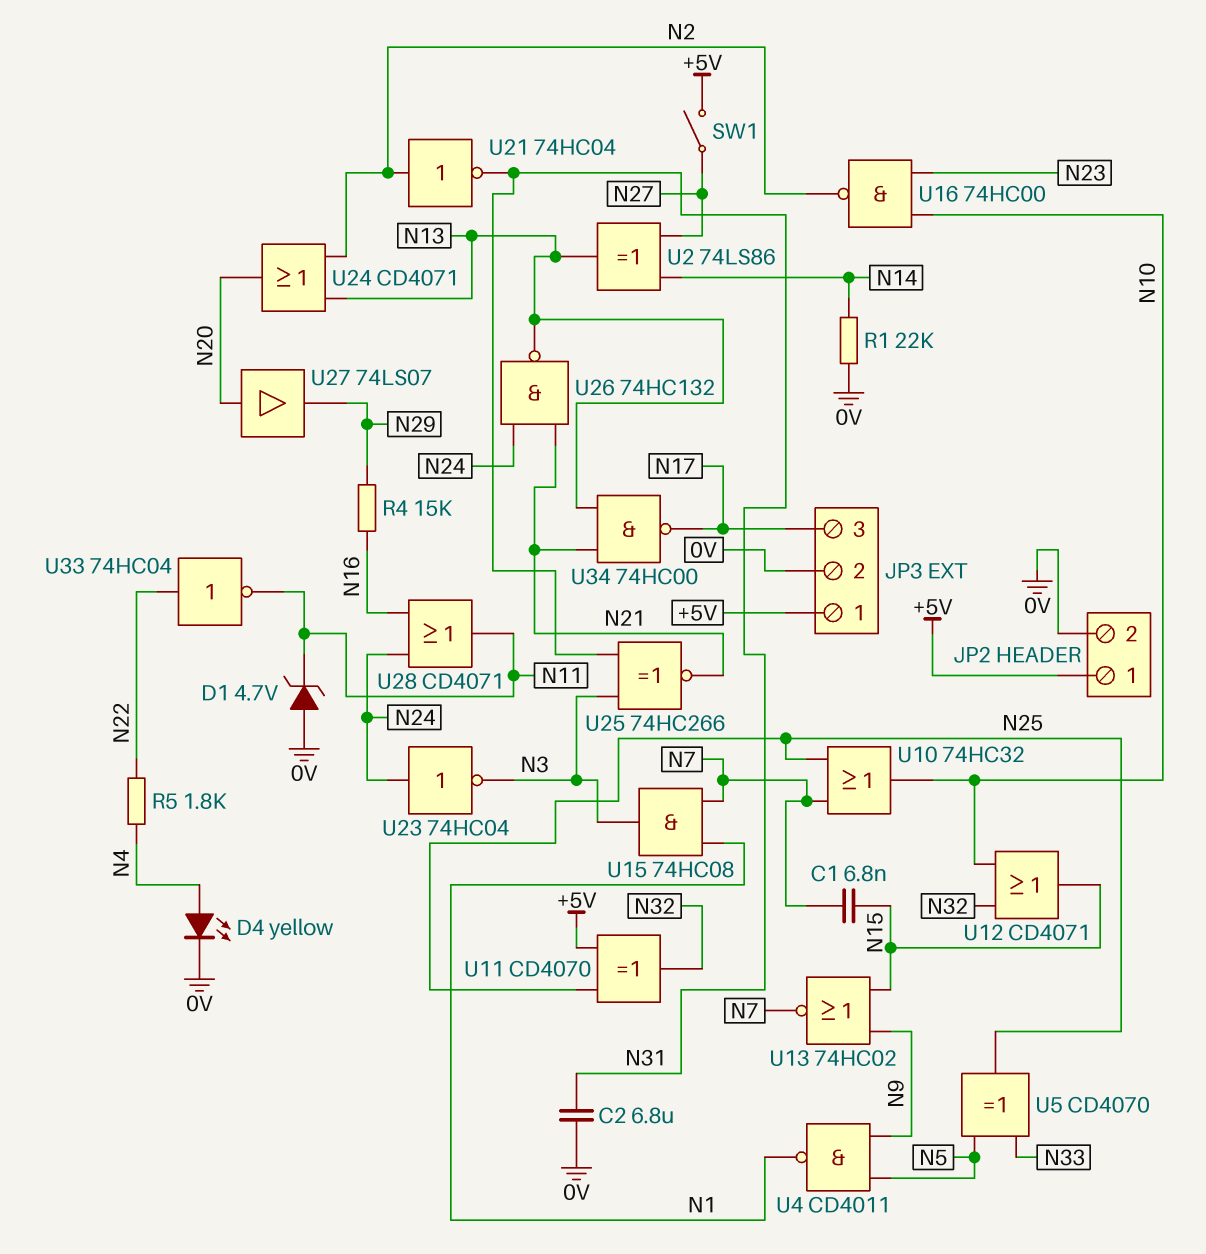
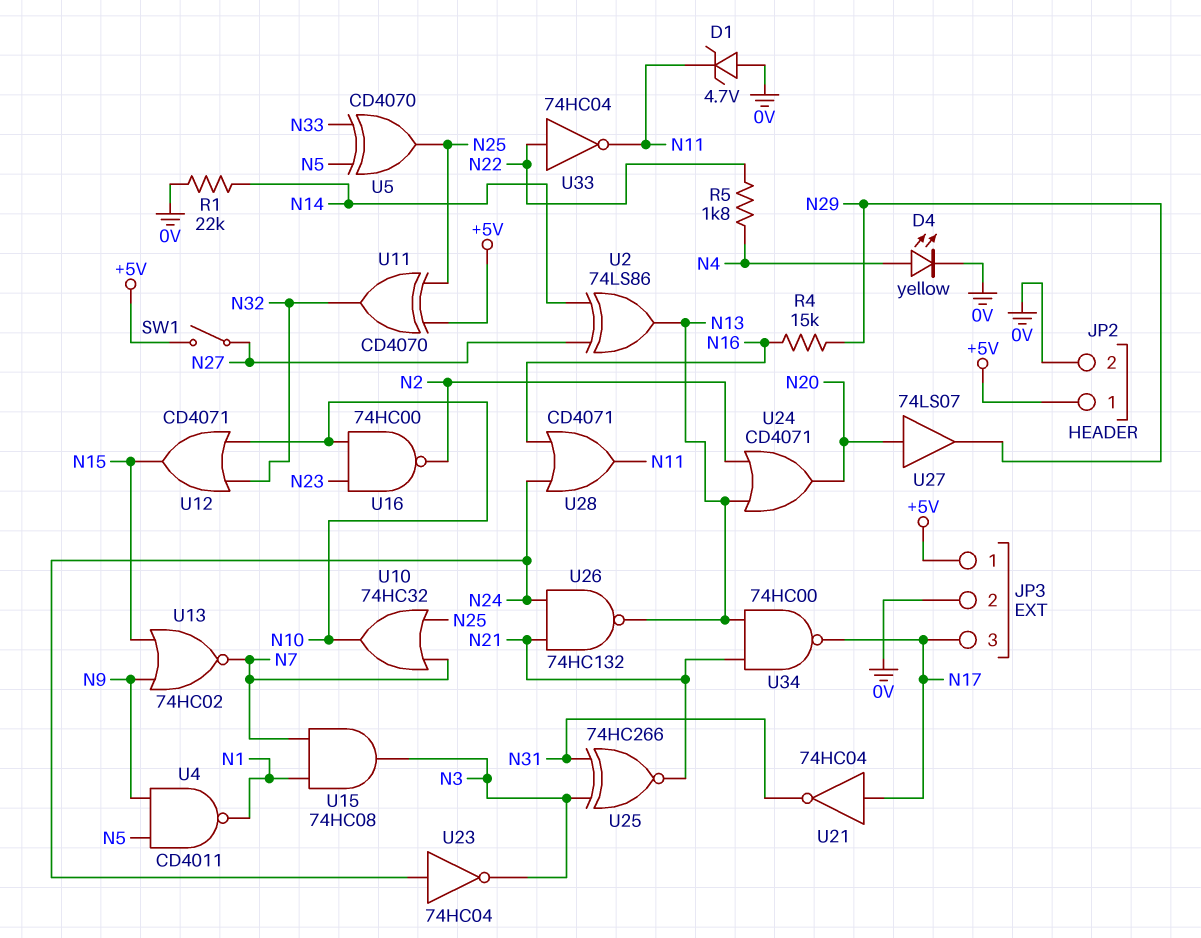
C1: 6.8nF (N7, N15) -> none
C2: 6.8uF (0V, N31) -> none
U21: NOT 74HC04 (in N2, out N31) -> NOT 74HC04 (in N17, out N31)

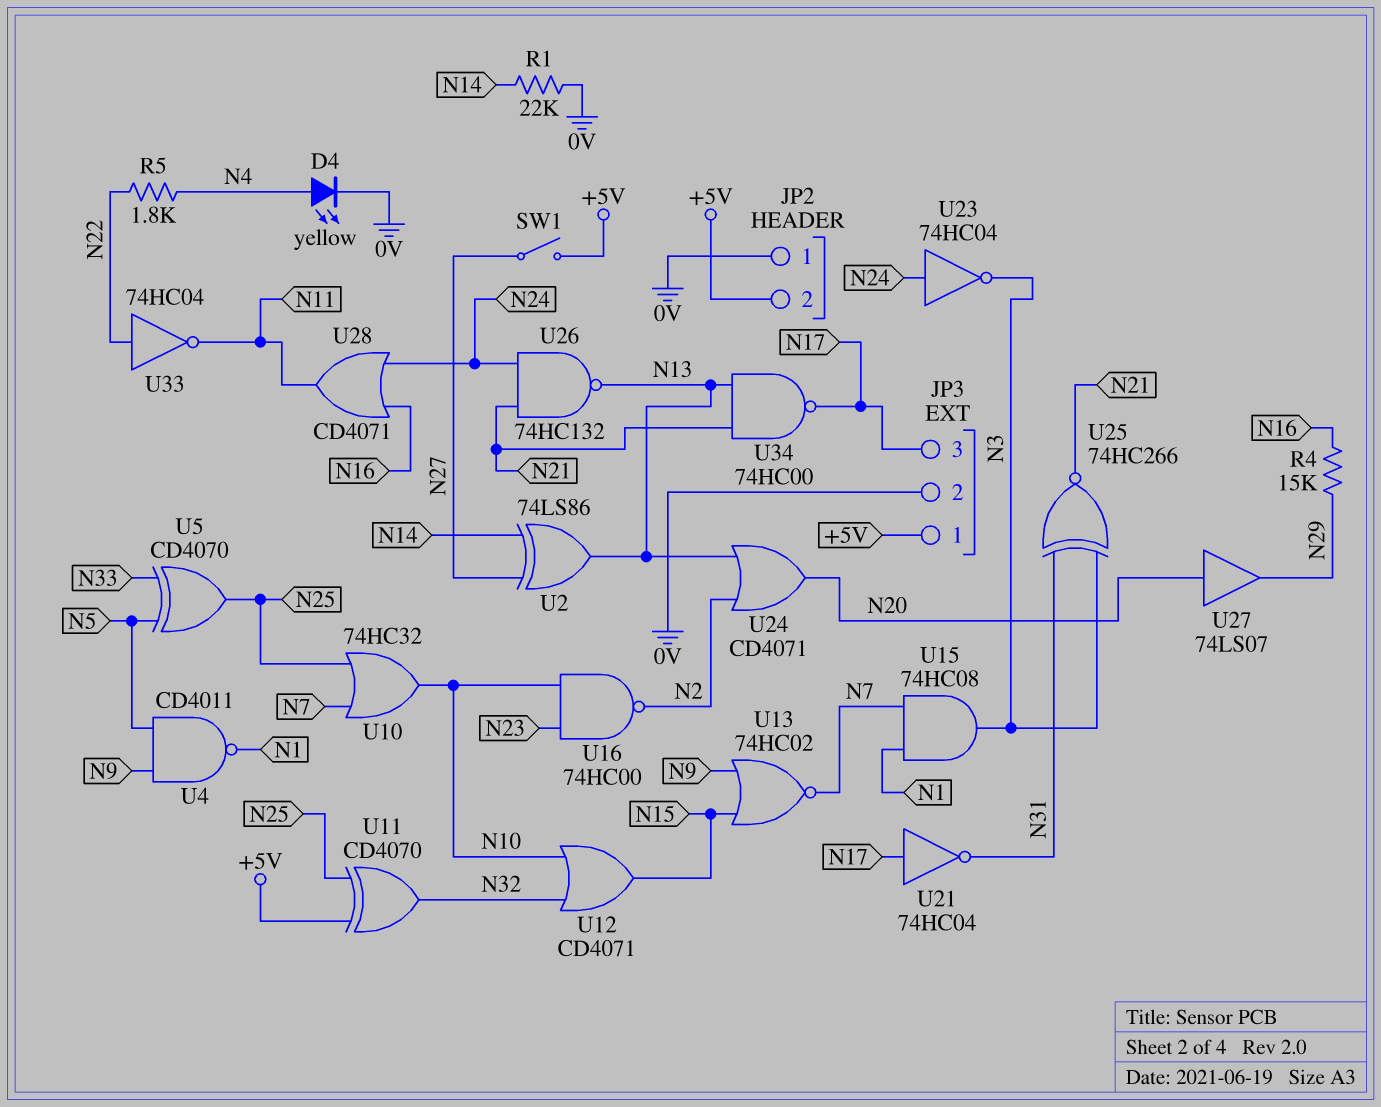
D1: zener 4.7V (A 0V, K N11) -> none
JP2 pin 1: +5V -> 0V
JP2 pin 2: 0V -> +5V

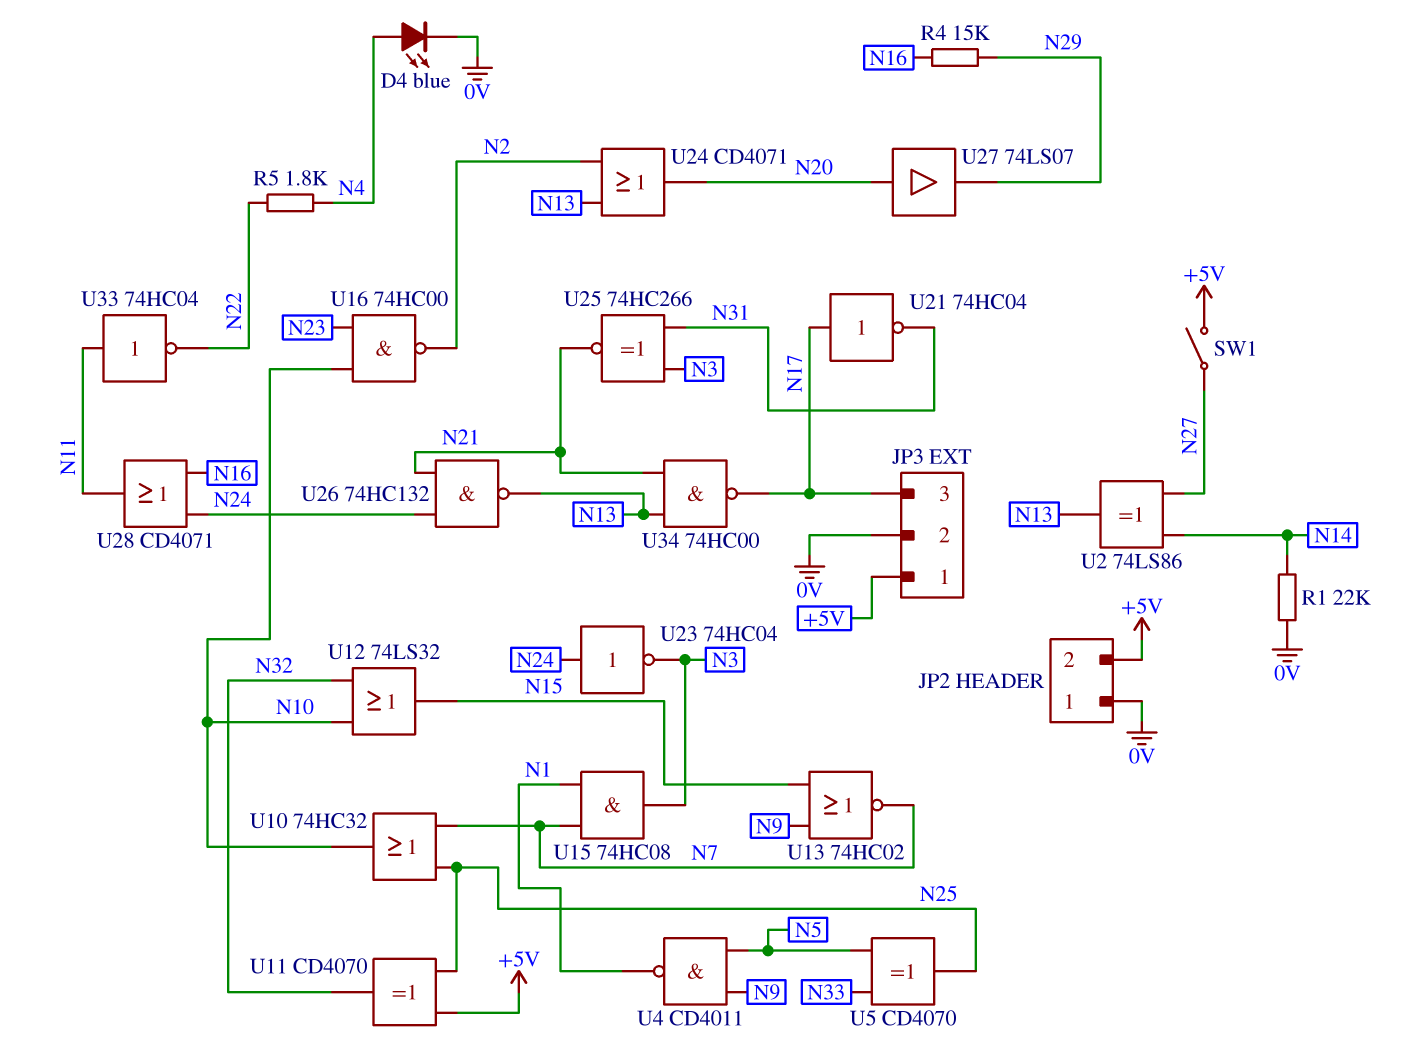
D4: LED yellow (A N4, K 0V) -> LED blue (A N4, K 0V)
U12: OR CD4071 (in N10, in N32, out N15) -> OR 74LS32 (in N10, in N32, out N15)
U33: NOT 74HC04 (in N22, out N11) -> NOT 74HC04 (in N11, out N22)

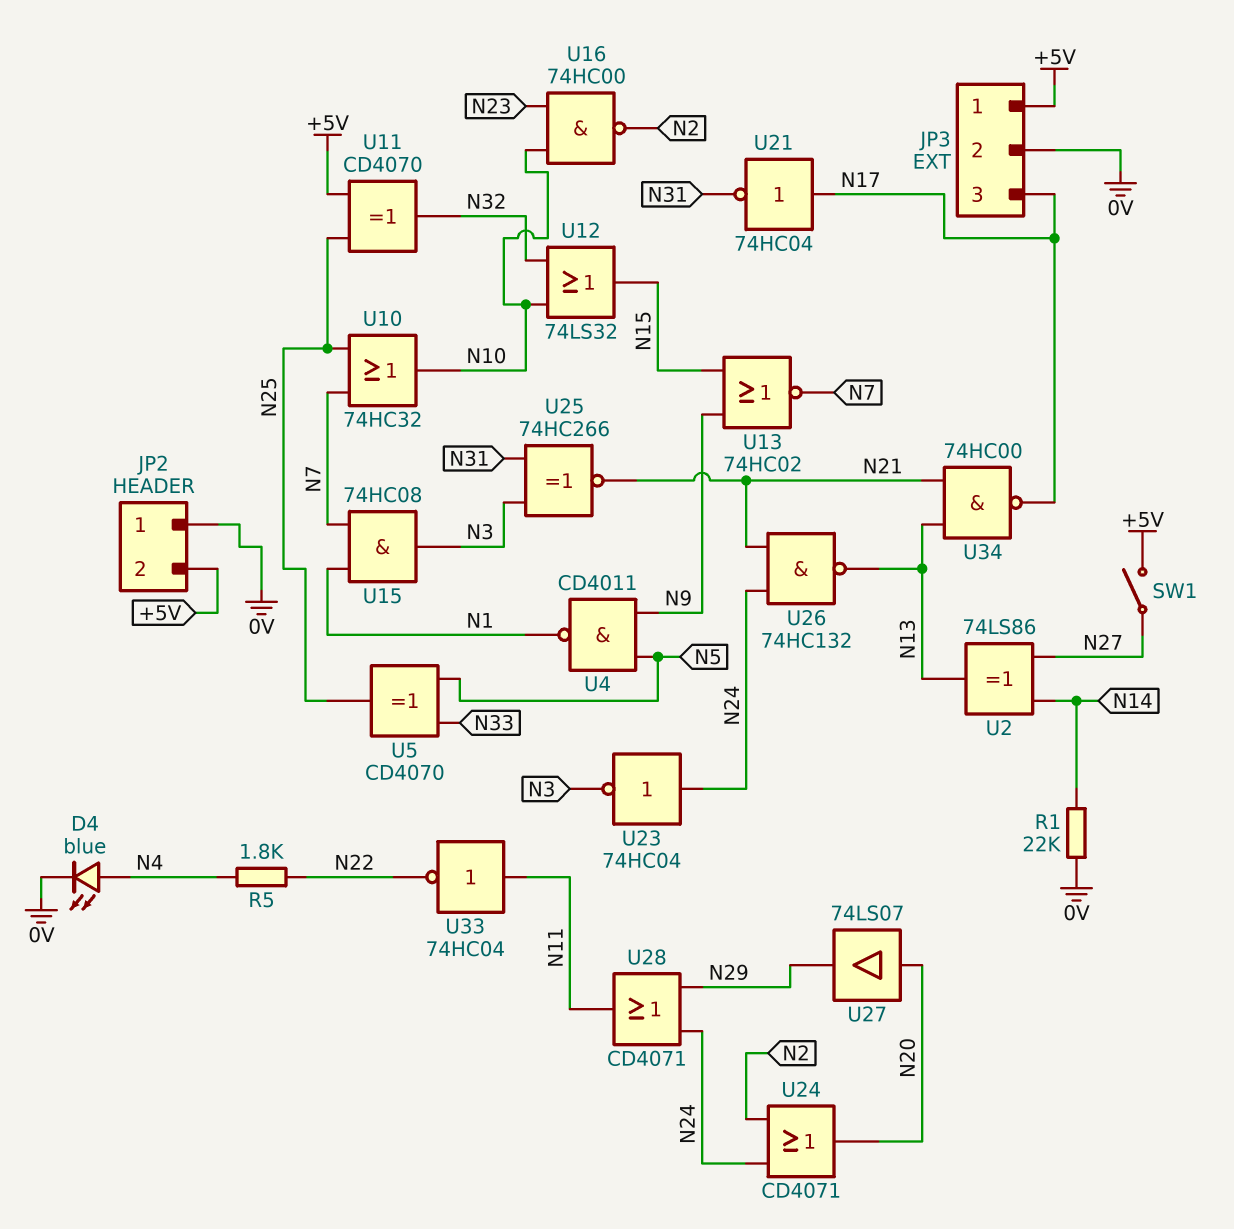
R4: 15k (N16, N29) -> none
U24: OR CD4071 (in N2, in N13, out N20) -> OR CD4071 (in N2, in N24, out N20)
U28: OR CD4071 (in N16, in N24, out N11) -> OR CD4071 (in N24, in N29, out N11)

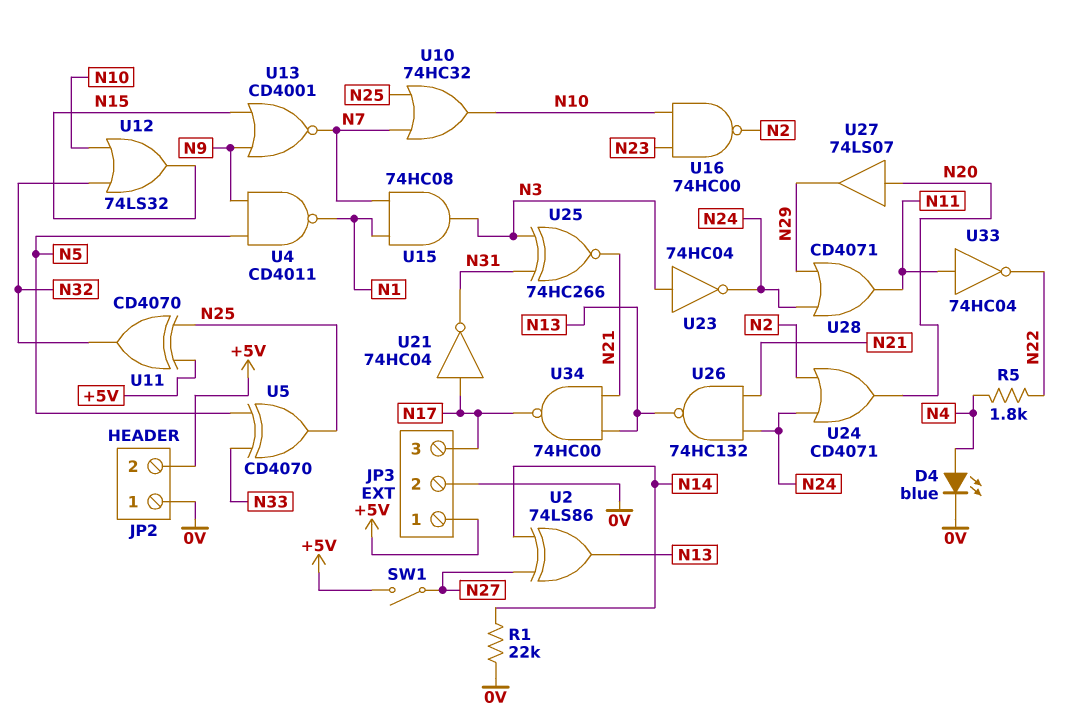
U13: NOR 74HC02 (in N9, in N15, out N7) -> NOR CD4001 (in N9, in N15, out N7)
U23: NOT 74HC04 (in N24, out N3) -> NOT 74HC04 (in N3, out N24)

